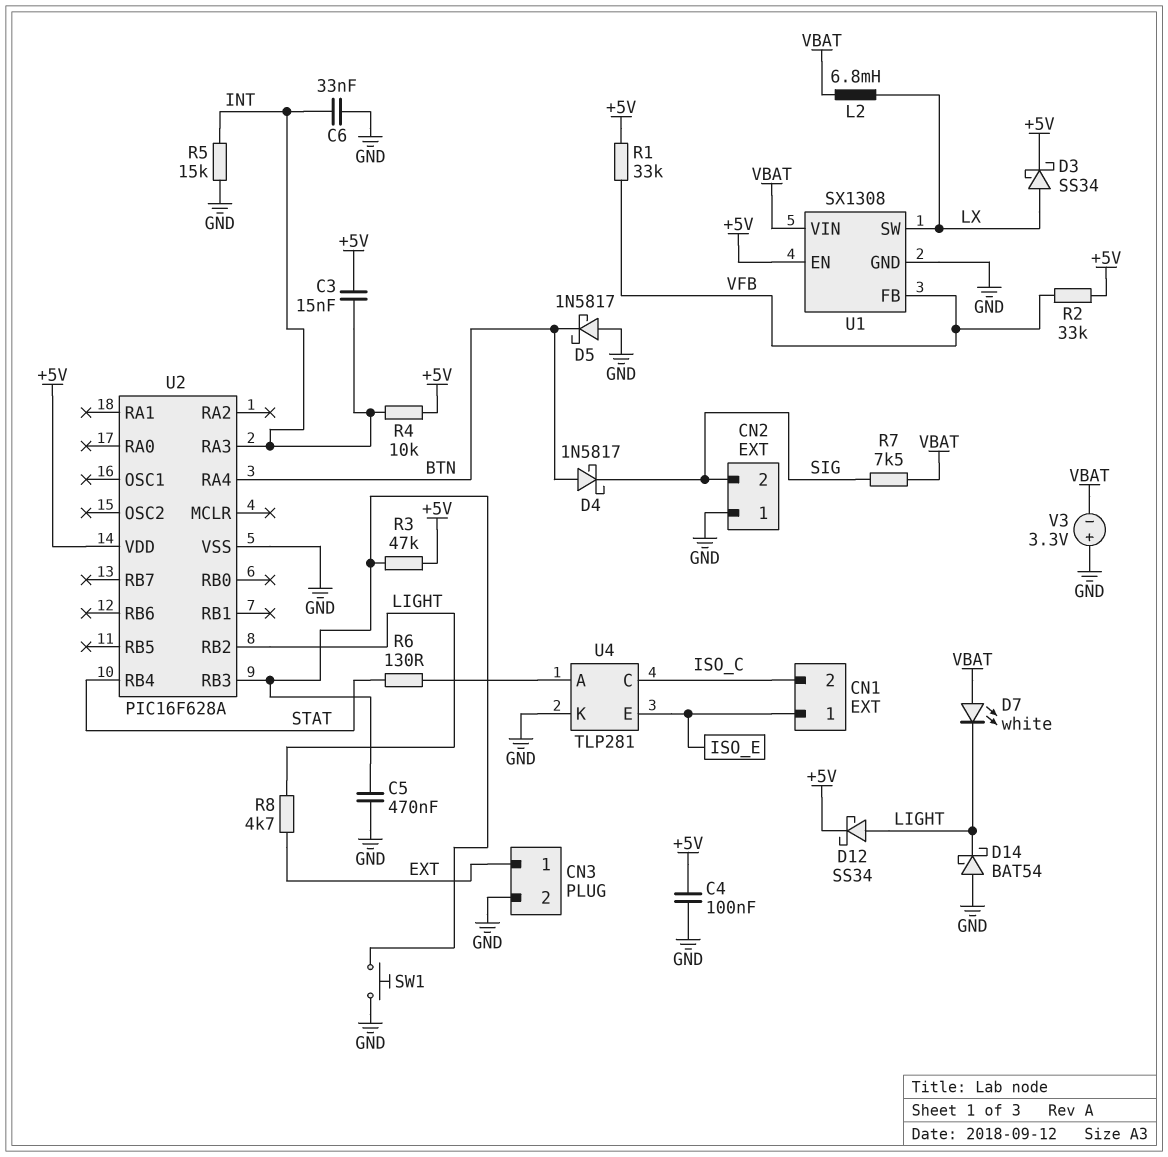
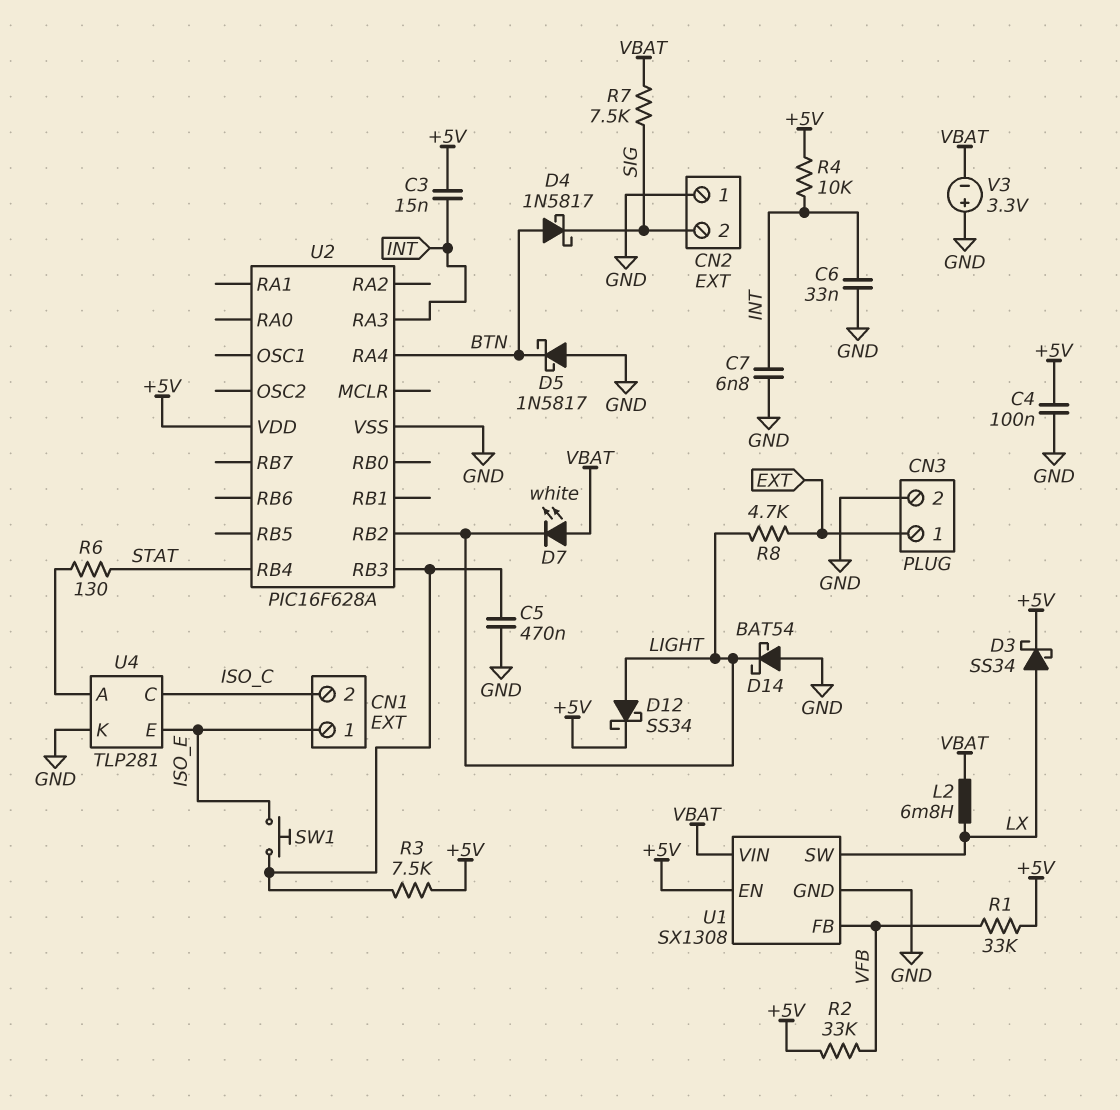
C7: none -> 6.8nF (GND, INT)
R3: 47k (+5V, U2/RB3) -> 7.5k (+5V, U2/RB3)
R5: 15k (GND, INT) -> none
SW1: button (GND, U2/RB3) -> button (ISO_E, U2/RB3)

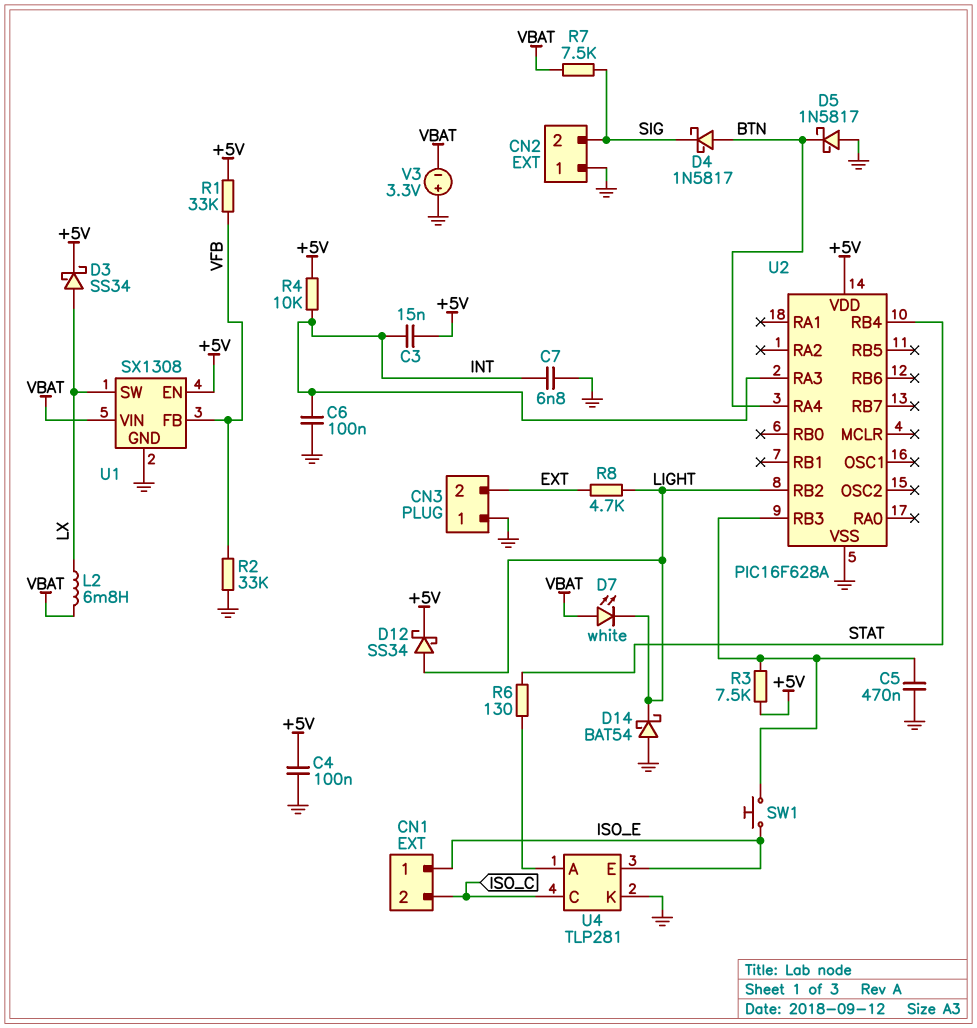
C6: 33nF (GND, INT) -> 100nF (GND, INT)
CN3 pin 1: EXT -> GND
CN3 pin 2: GND -> EXT
R2: 33k (+5V, VFB) -> 33k (GND, VFB)

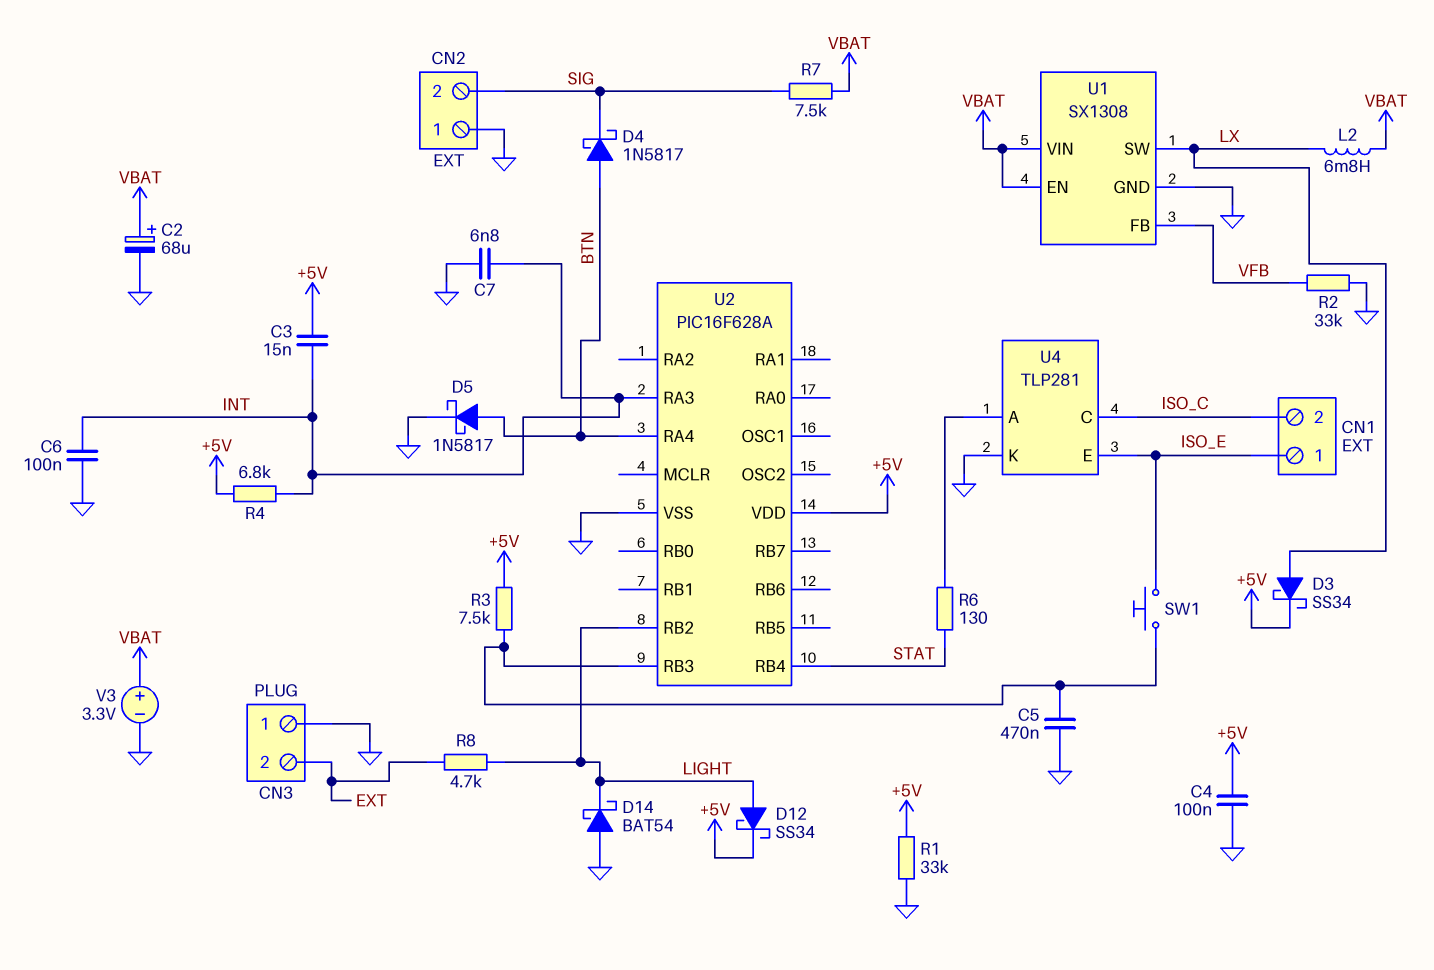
C2: none -> 68uF (plus VBAT, minus GND)
D5: schottky 1N5817 (A GND, K BTN) -> schottky 1N5817 (A BTN, K GND)
D7: LED white (A VBAT, K LIGHT) -> none
R1: 33k (+5V, VFB) -> 33k (+5V, GND)
R4: 10k (+5V, INT) -> 6.8k (+5V, INT)
U1 pin EN: +5V -> VBAT
V3: 3.3V (plus GND, minus VBAT) -> 3.3V (plus VBAT, minus GND)

